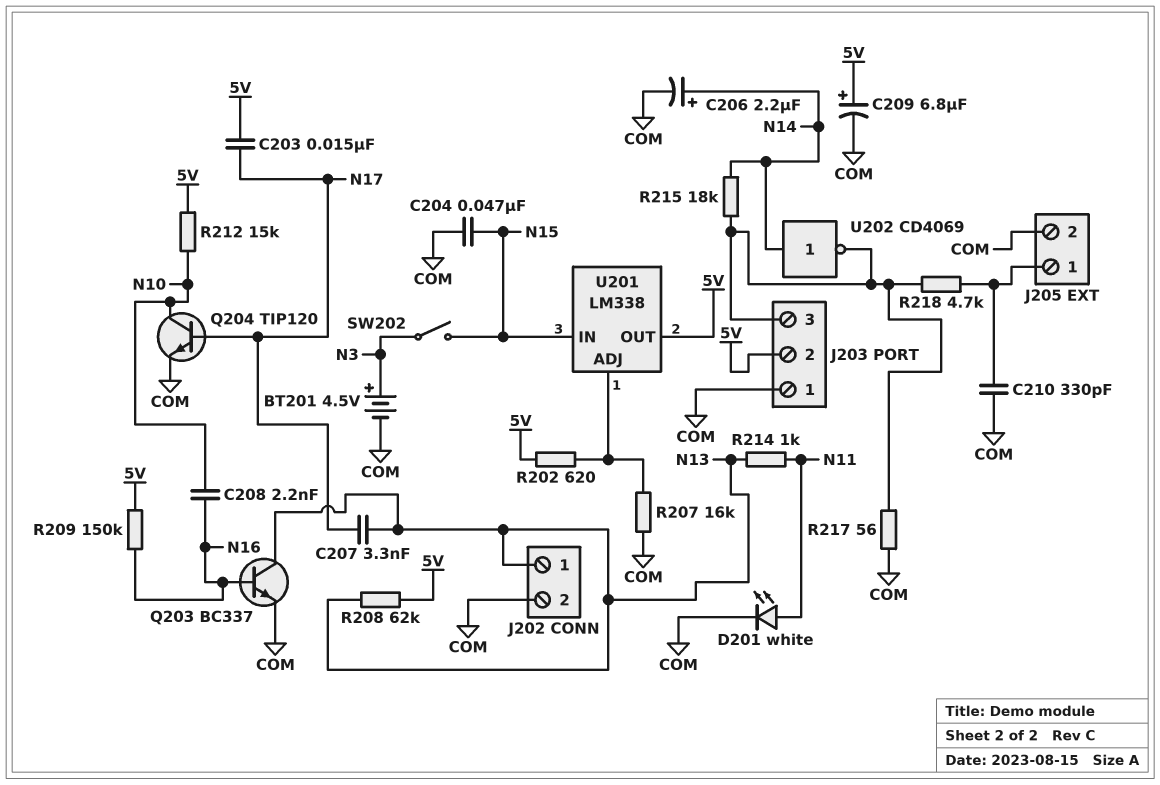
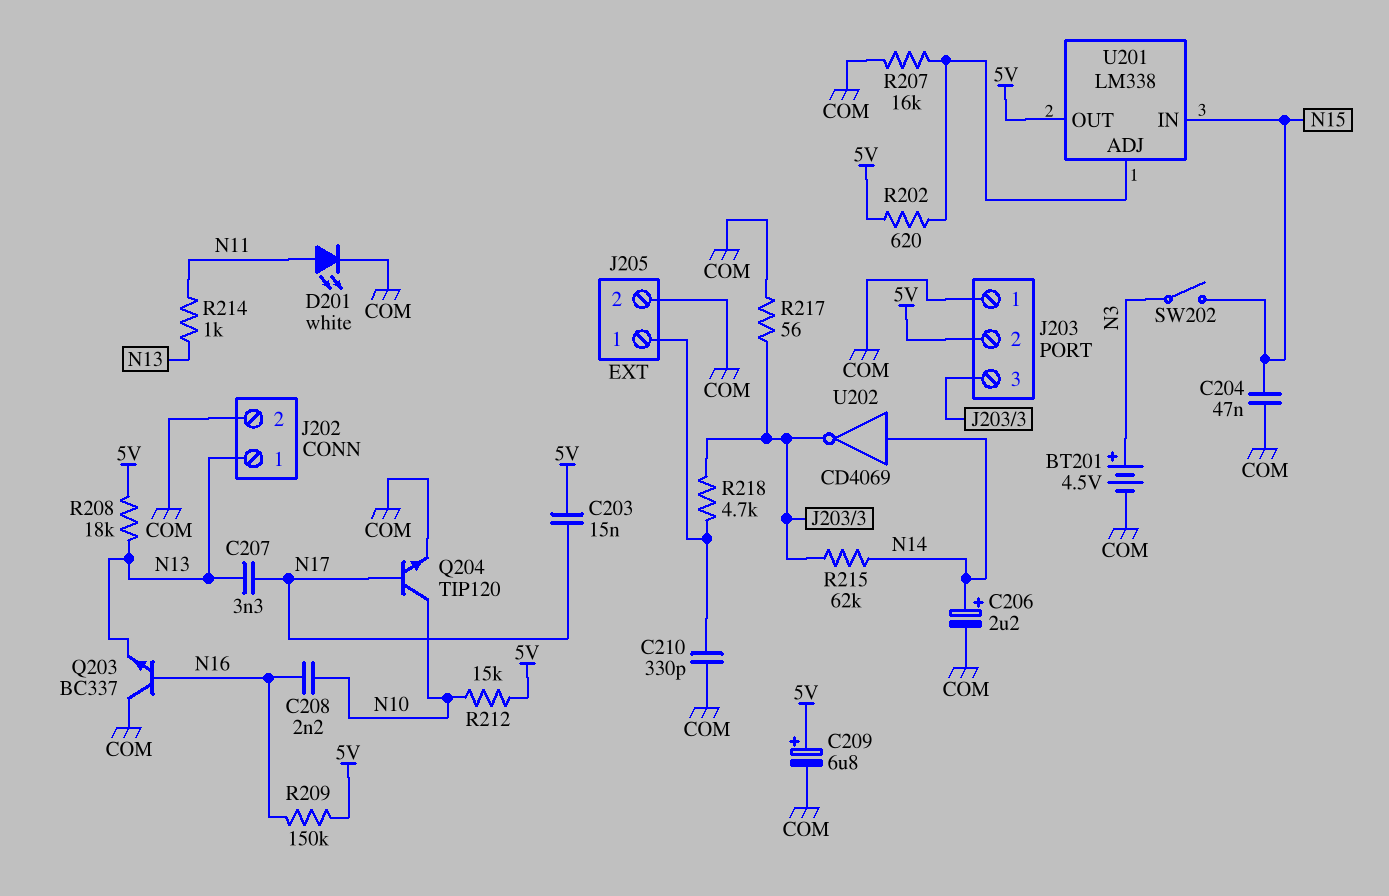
Q203: NPN BC337 (B N16, C N13, E COM) -> NPN BC337 (B N16, C COM, E N13)
R208: 62k (5V, N13) -> 18k (5V, N13)
R215: 18k (J203/3, N14) -> 62k (J203/3, N14)

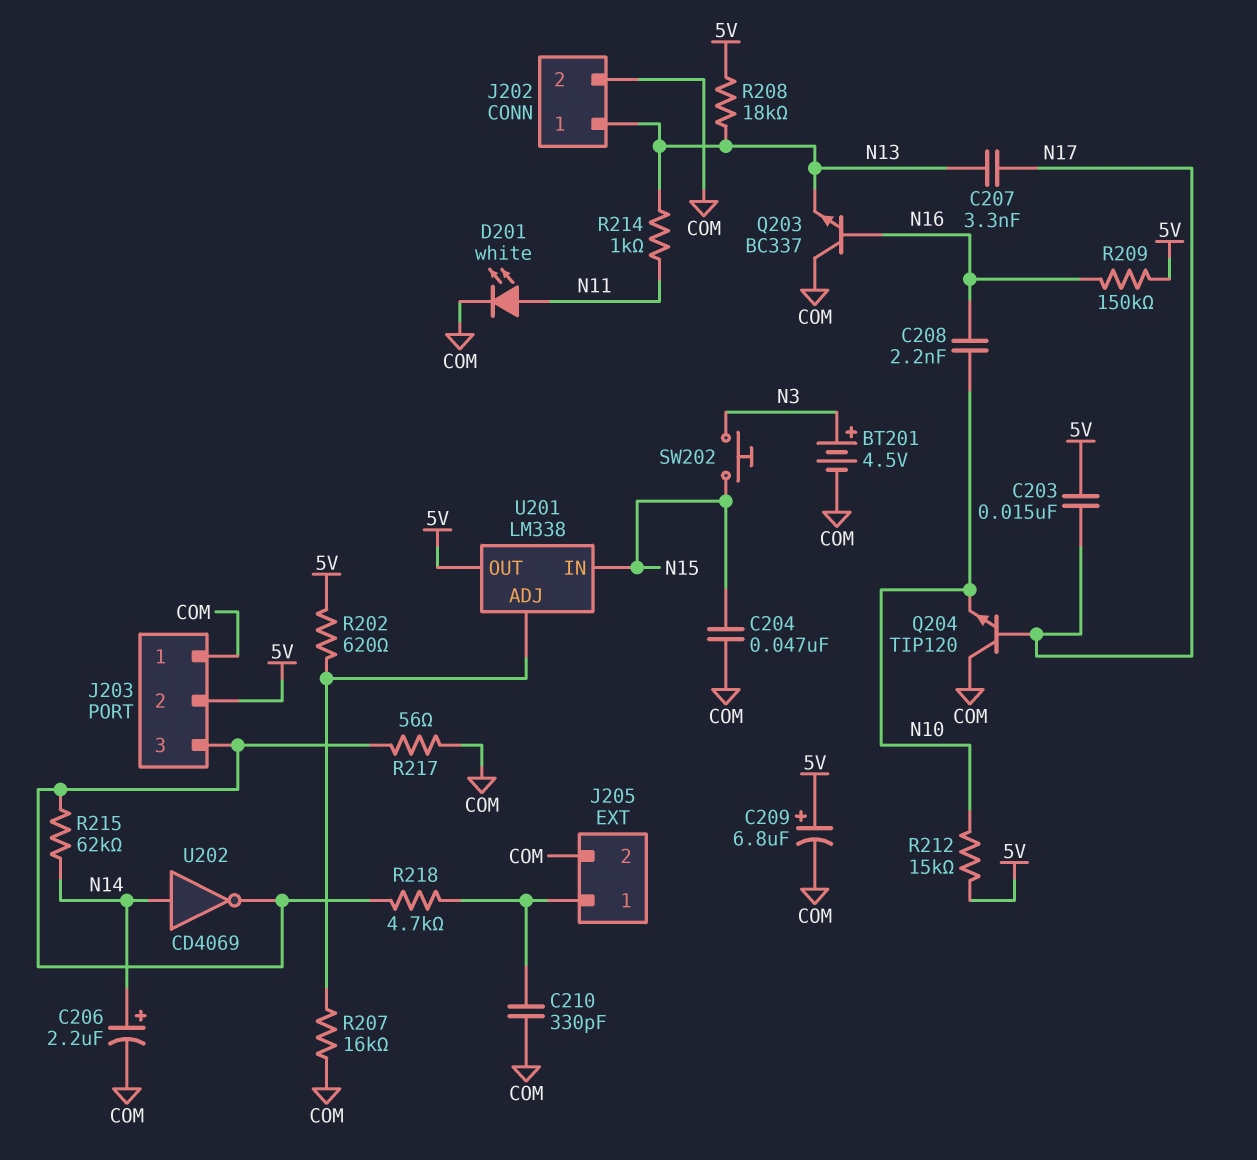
Q204: NPN TIP120 (B N17, C N10, E COM) -> NPN TIP120 (B N17, C COM, E N10)
SW202: switch (N3, N15) -> button (N3, N15)

